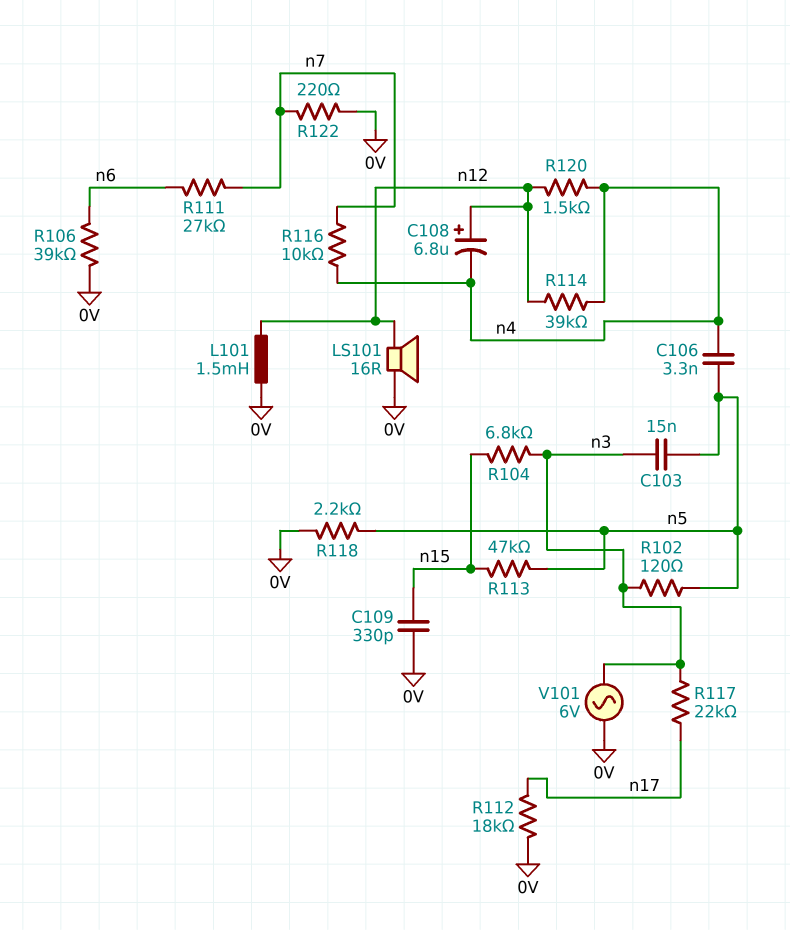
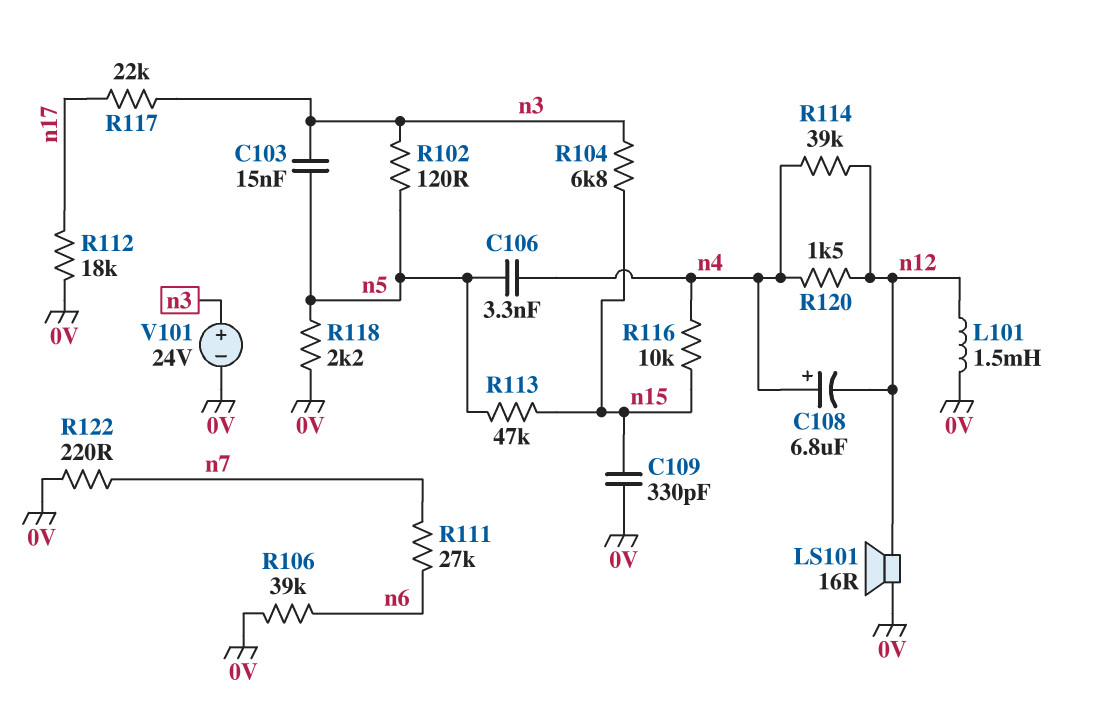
C108: 6.8uF (plus n12, minus n4) -> 6.8uF (plus n4, minus n12)
R116: 10k (n4, n7) -> 10k (n4, n15)
V101: AC 6V (0V, n3) -> 24V (plus n3, minus 0V)

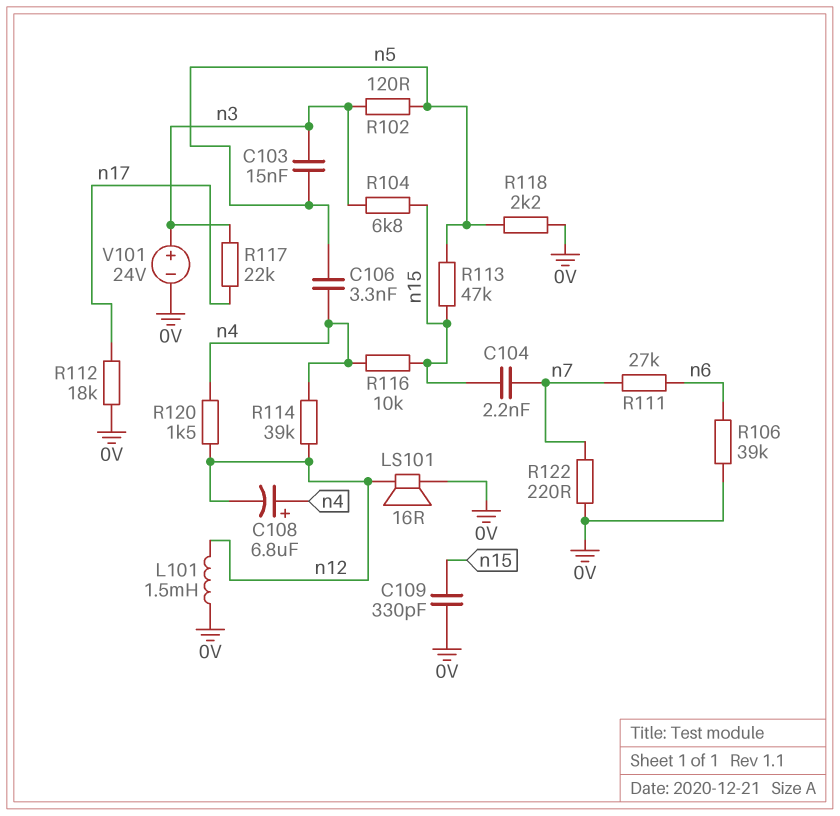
C104: none -> 2.2nF (n7, n15)

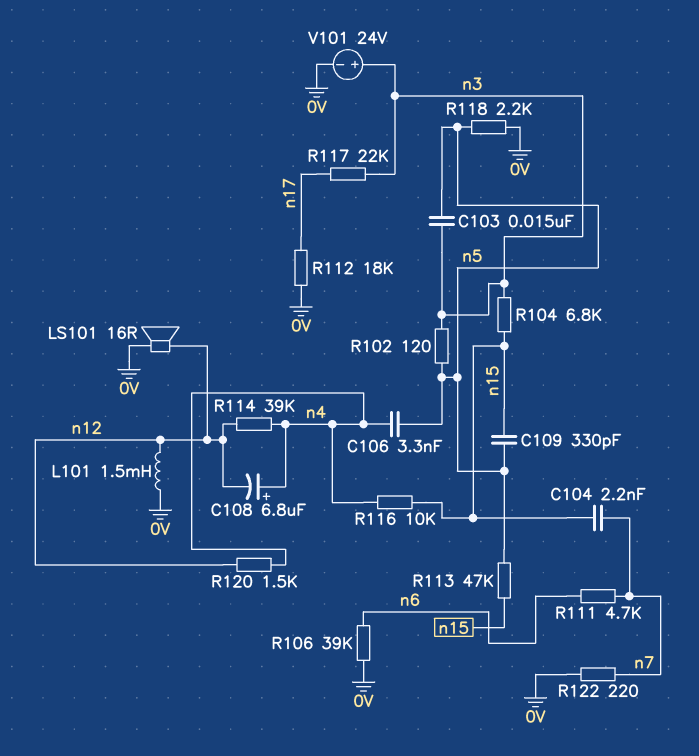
C109: 330pF (0V, n15) -> 330pF (n5, n15)
R111: 27k (n6, n7) -> 4.7k (n6, n7)

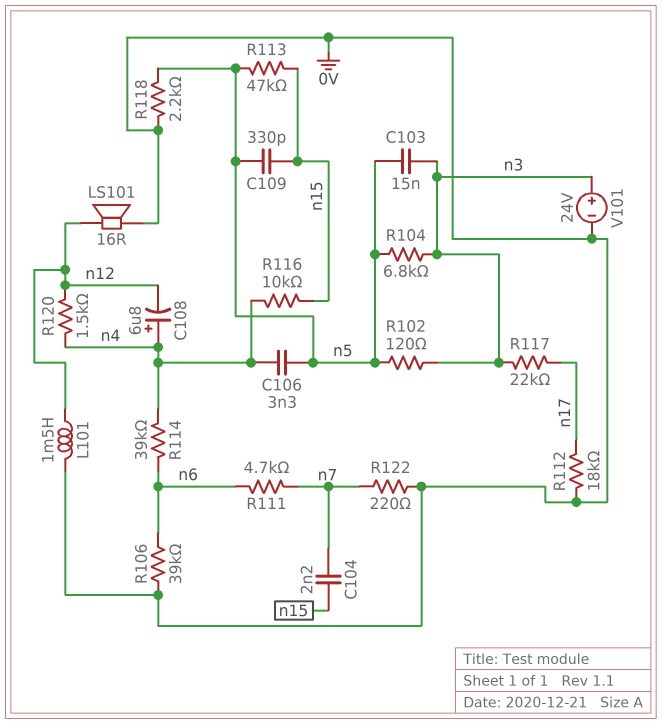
R104: 6.8k (n3, n15) -> 6.8k (n3, n5)
R114: 39k (n4, n12) -> 39k (n4, n6)

